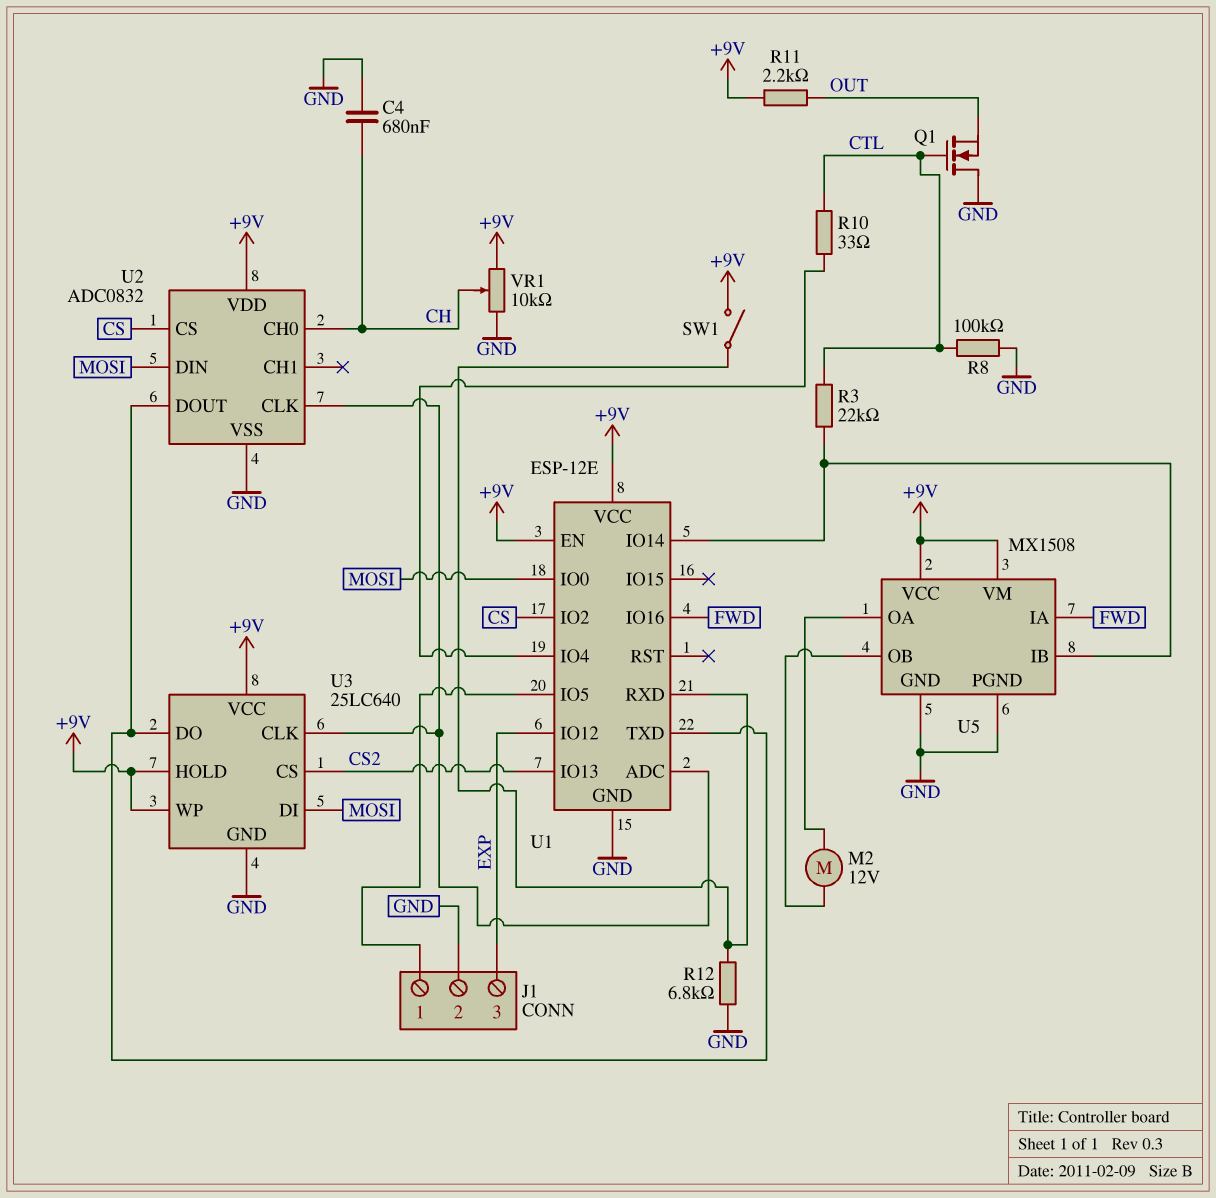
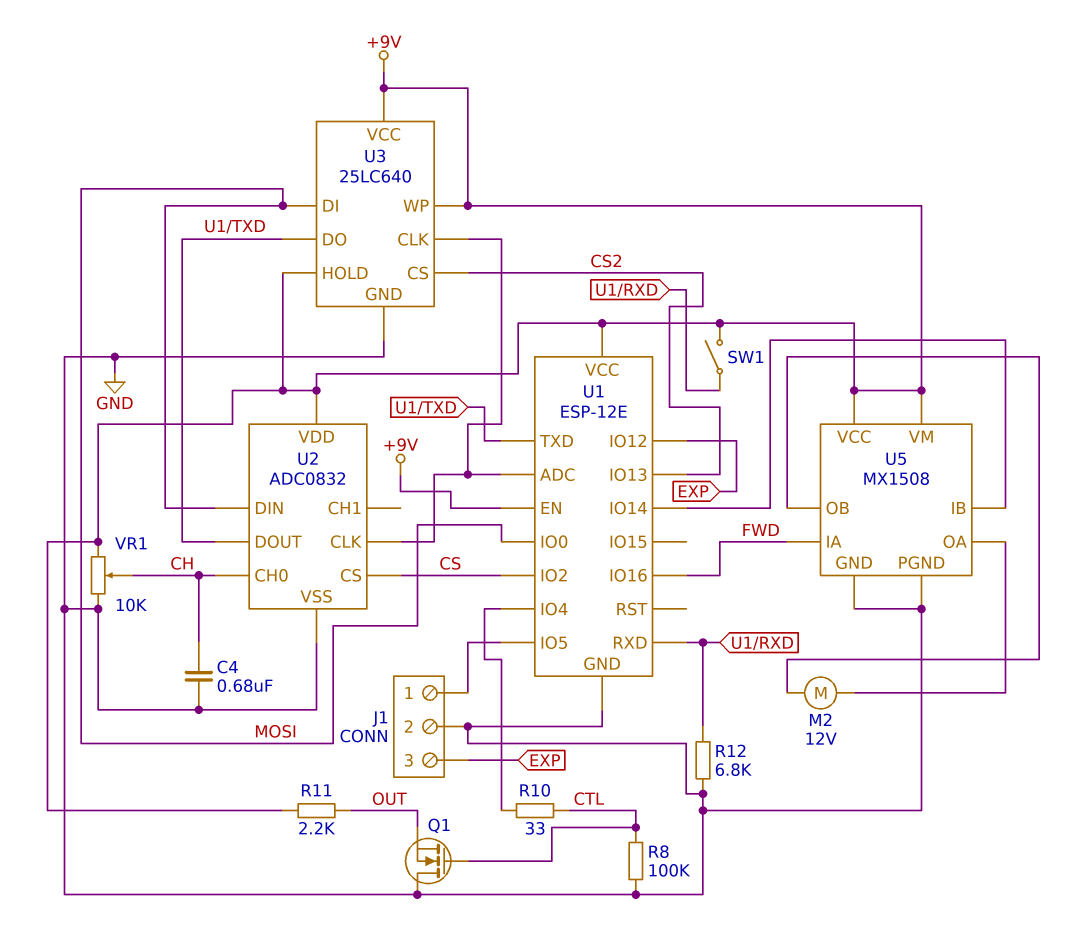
R3: 22k (CTL, U1/IO14) -> none

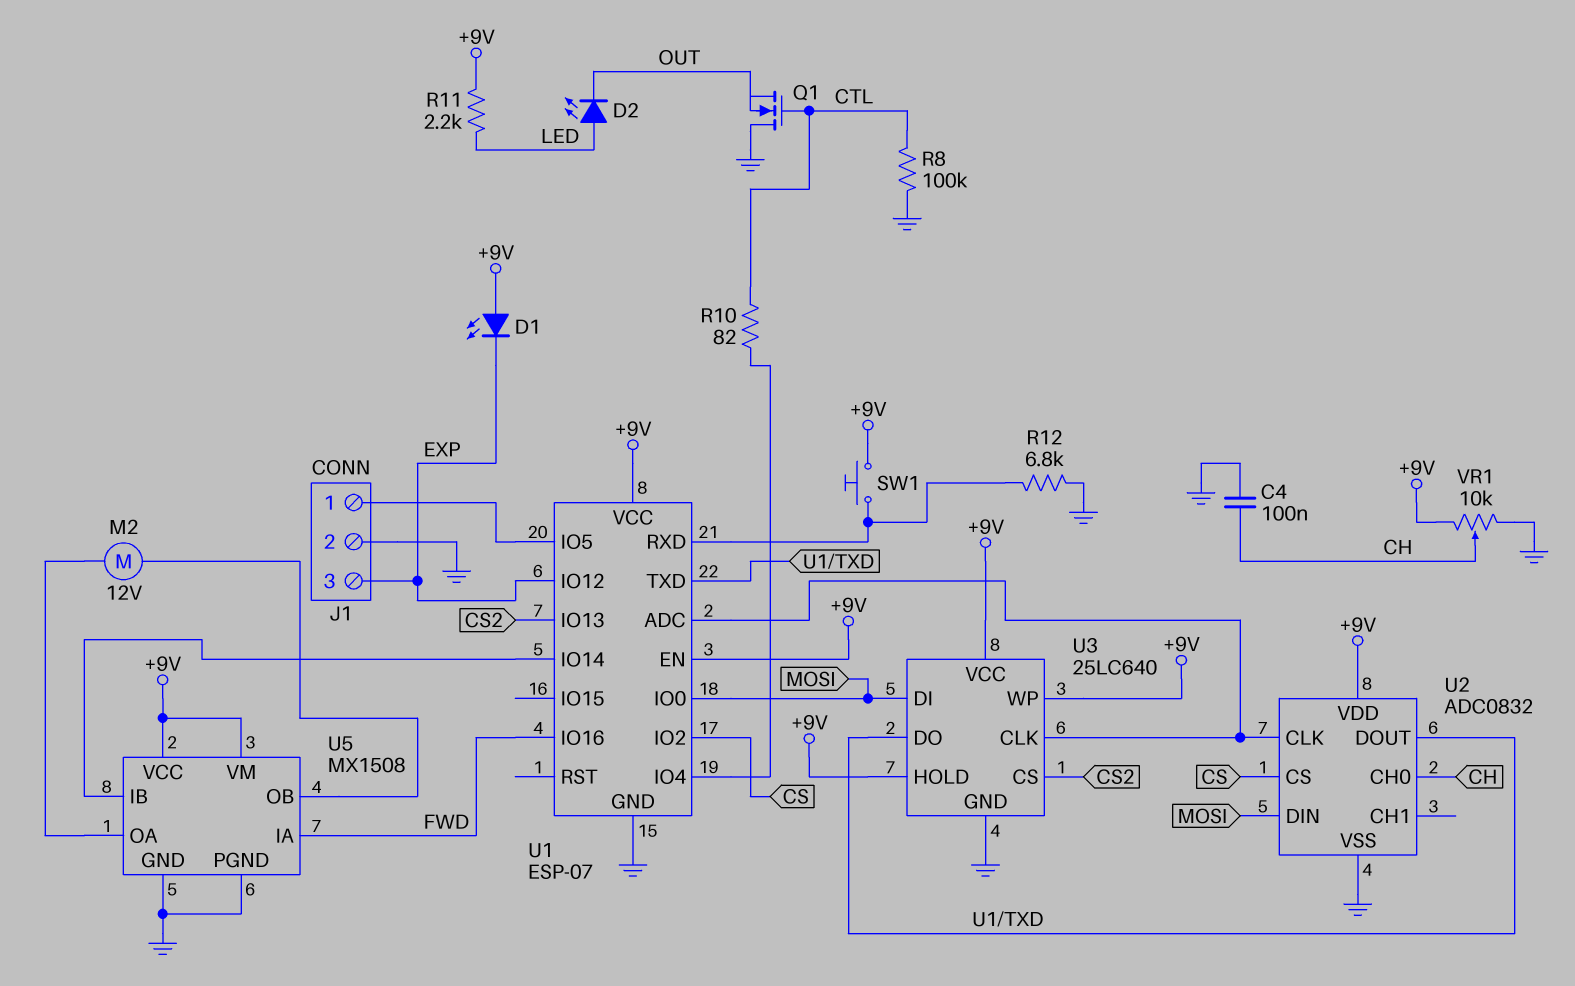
C4: 680nF (CH, GND) -> 100nF (CH, GND)
D1: none -> LED (A +9V, K EXP)
D2: none -> LED (A LED, K OUT)
R10: 33 (CTL, U1/IO4) -> 82 (CTL, U1/IO4)
R11: 2.2k (+9V, OUT) -> 2.2k (+9V, LED)
SW1: switch (+9V, U1/RXD) -> button (+9V, U1/RXD)
U1: ESP-12E -> ESP-07

